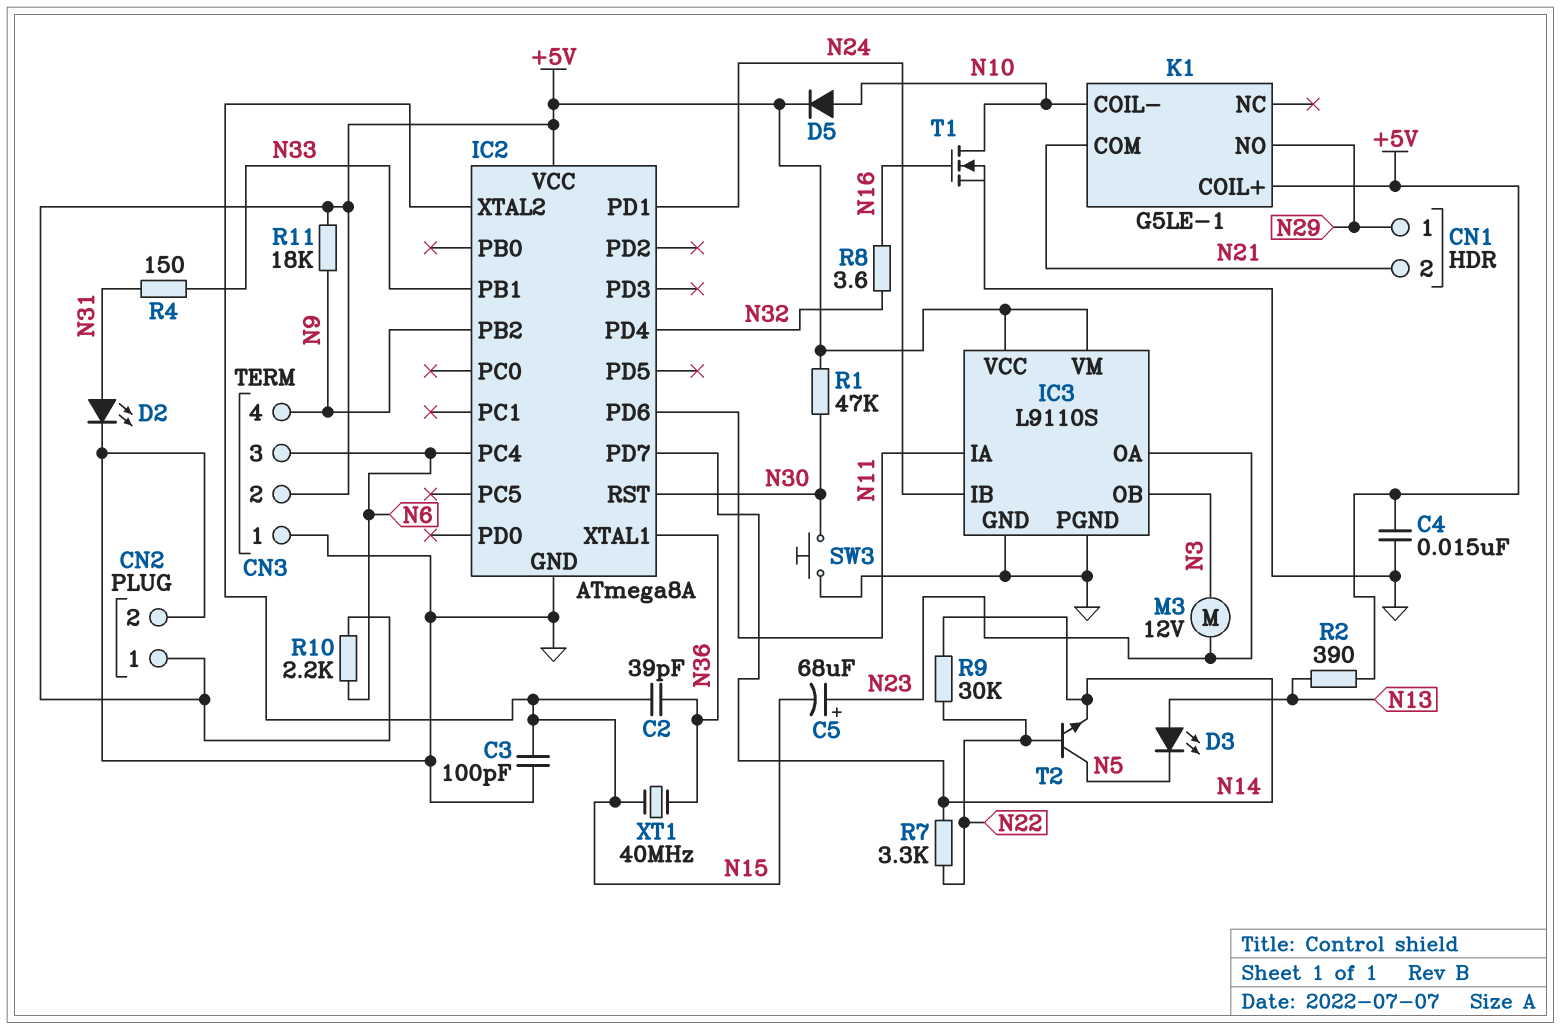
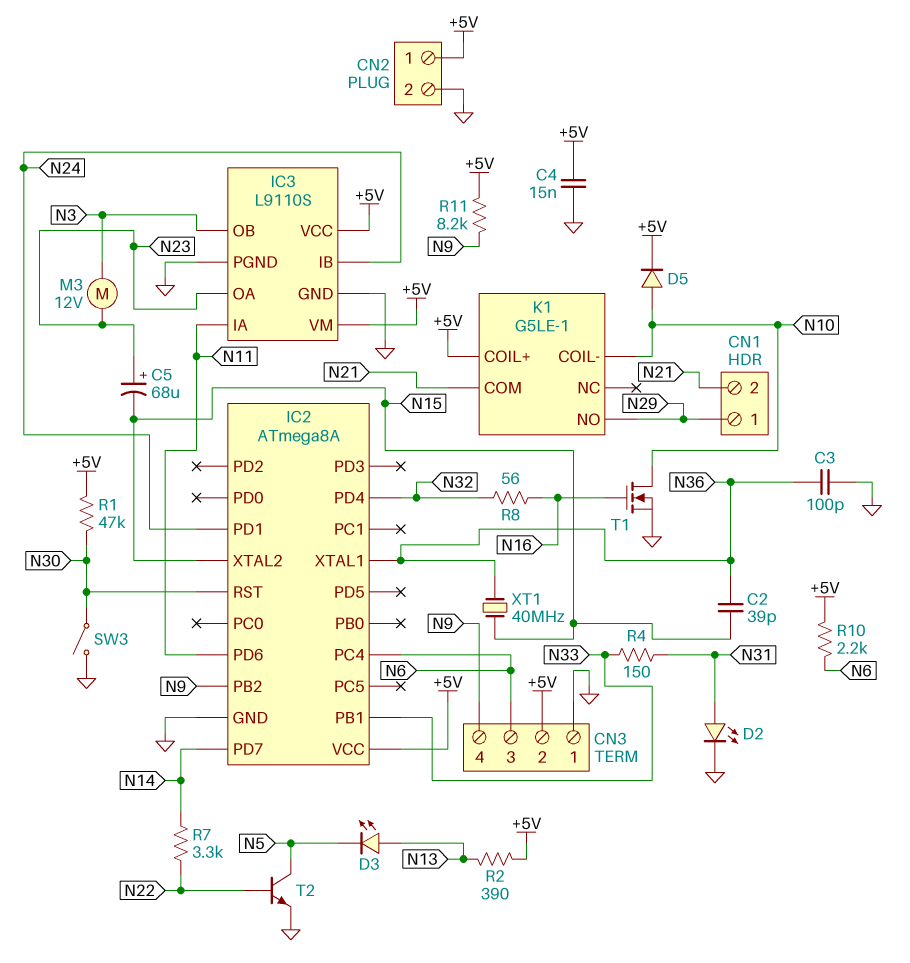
C3: 100pF (GND, N15) -> 100pF (GND, N36)
R8: 3.6 (N16, N32) -> 56 (N16, N32)
R9: 30k (N14, N22) -> none
R11: 18k (+5V, N9) -> 8.2k (+5V, N9)
SW3: button (GND, N30) -> switch (GND, N30)
T2: NPN (B N22, C N5, E N14) -> NPN (B N22, C N5, E GND)

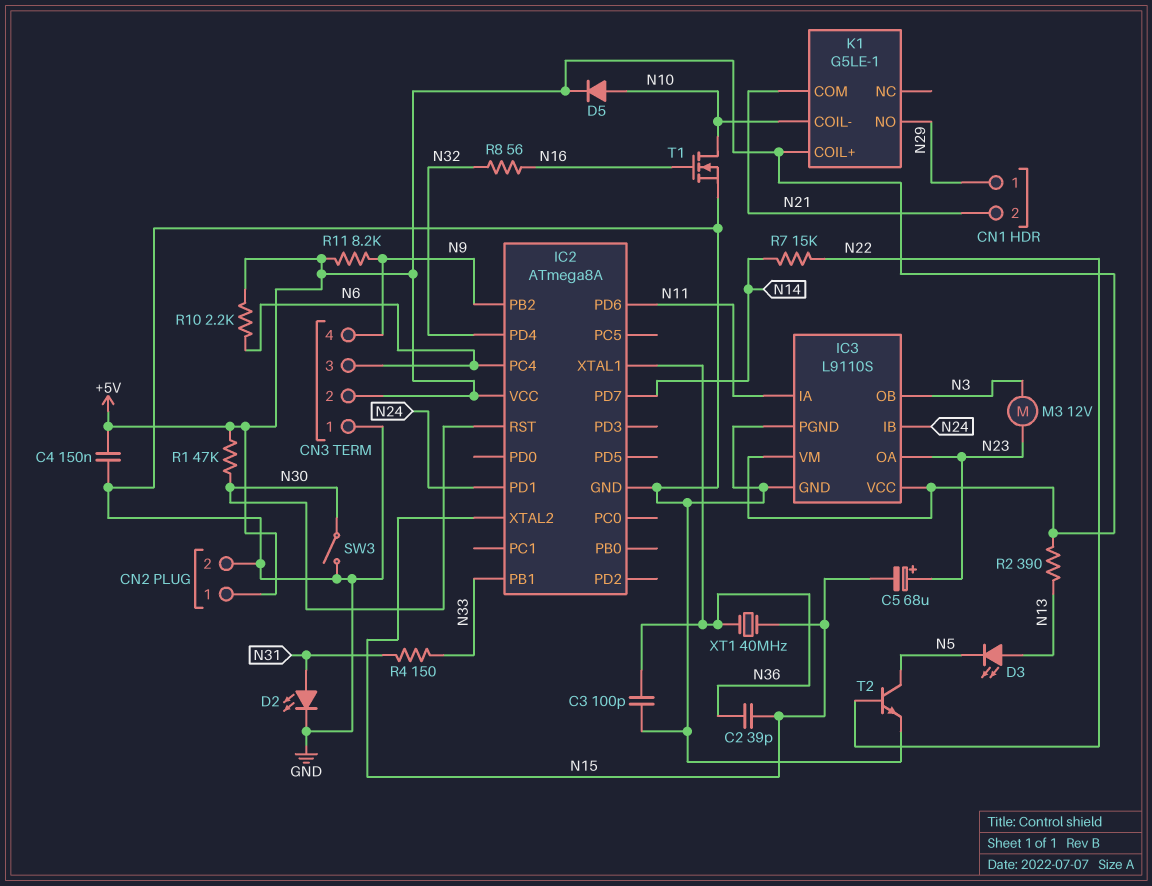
C4: 15nF (+5V, GND) -> 150nF (+5V, GND)
R7: 3.3k (N14, N22) -> 15k (N14, N22)

